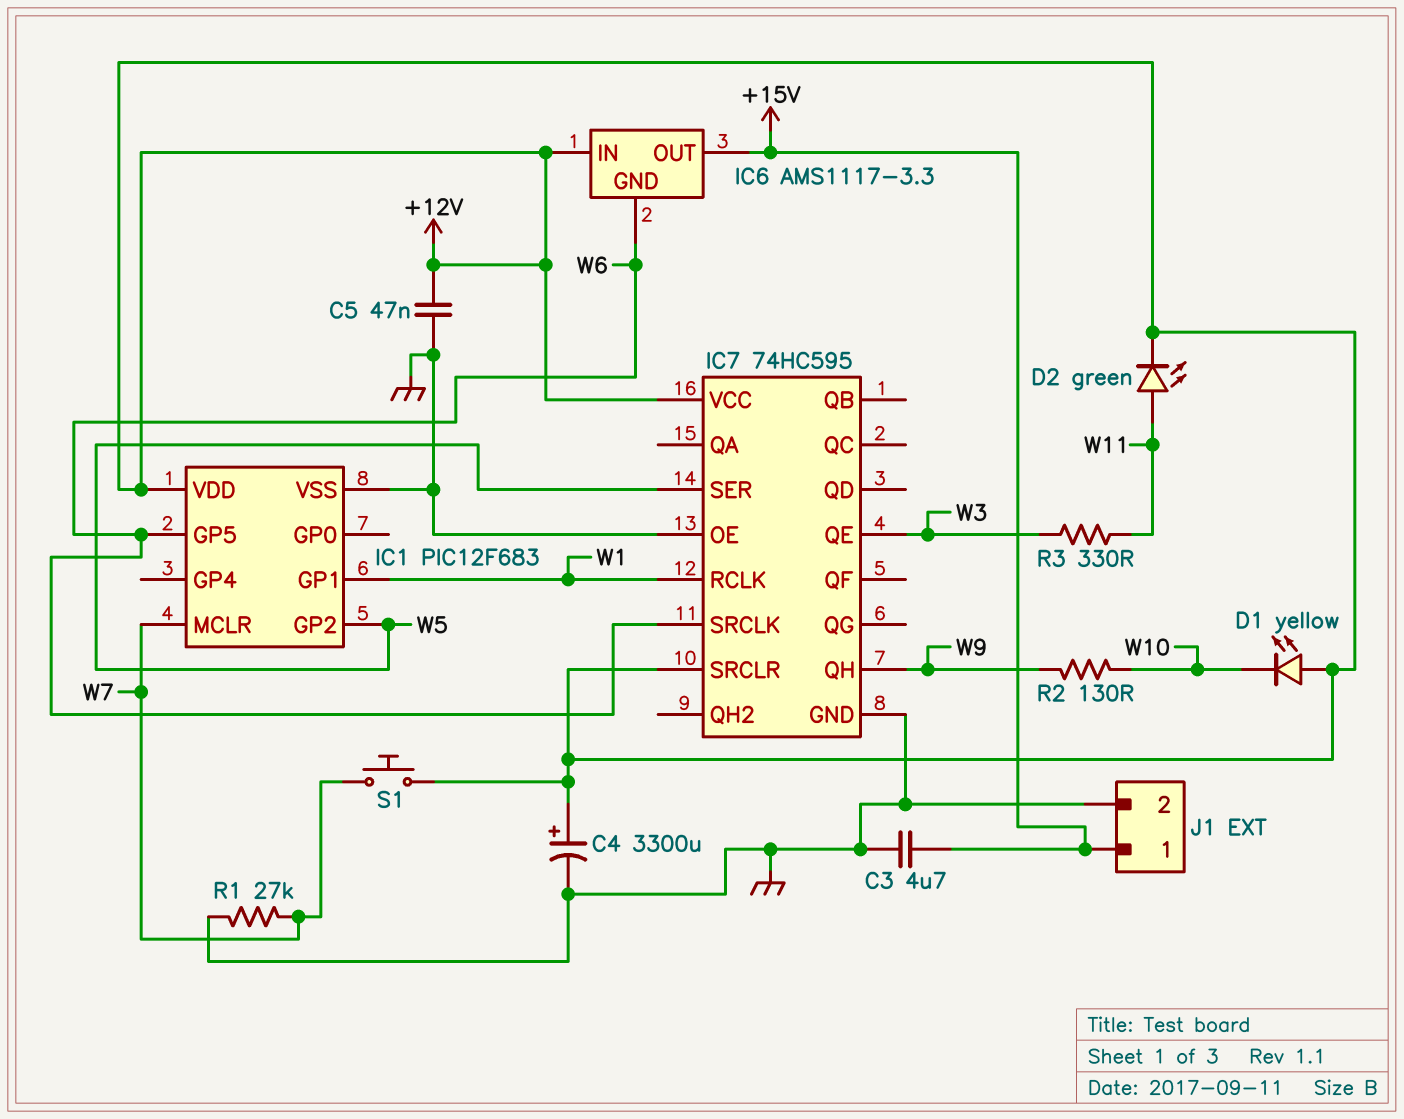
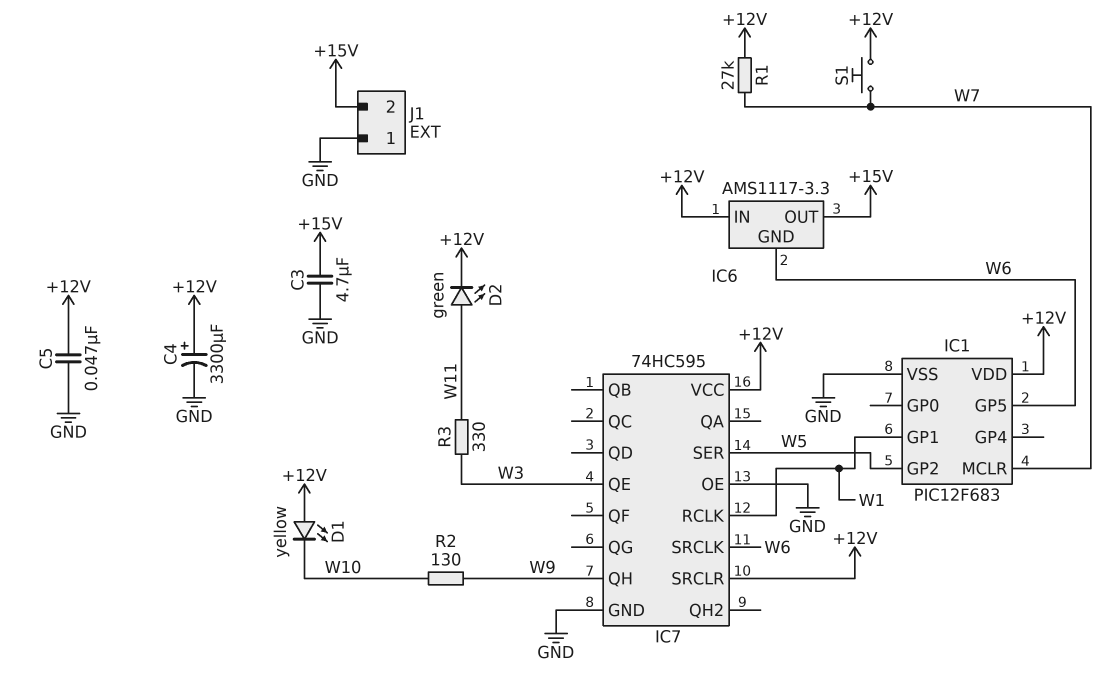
J1 pin 1: +15V -> GND
J1 pin 2: GND -> +15V
R1: 27k (GND, W7) -> 27k (+12V, W7)

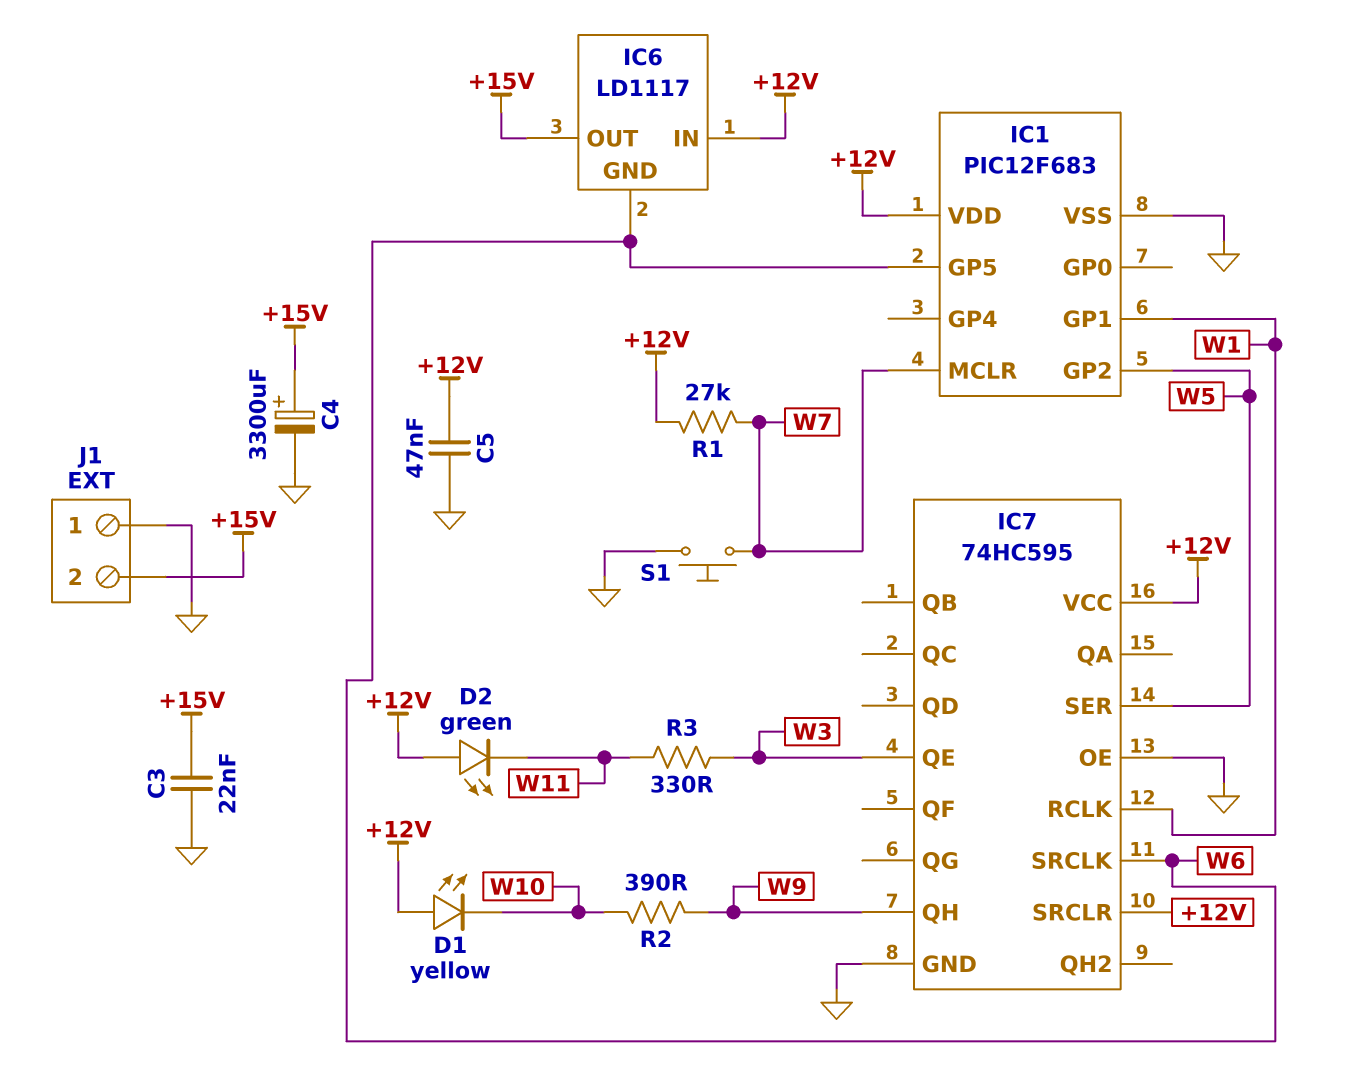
C3: 4.7uF (+15V, GND) -> 22nF (+15V, GND)
C4: 3300uF (plus +12V, minus GND) -> 3300uF (plus +15V, minus GND)
D2: LED green (A W11, K +12V) -> LED green (A +12V, K W11)
IC6: AMS1117-3.3 -> LD1117
R2: 130 (W9, W10) -> 390 (W9, W10)
S1: button (+12V, W7) -> button (GND, W7)

